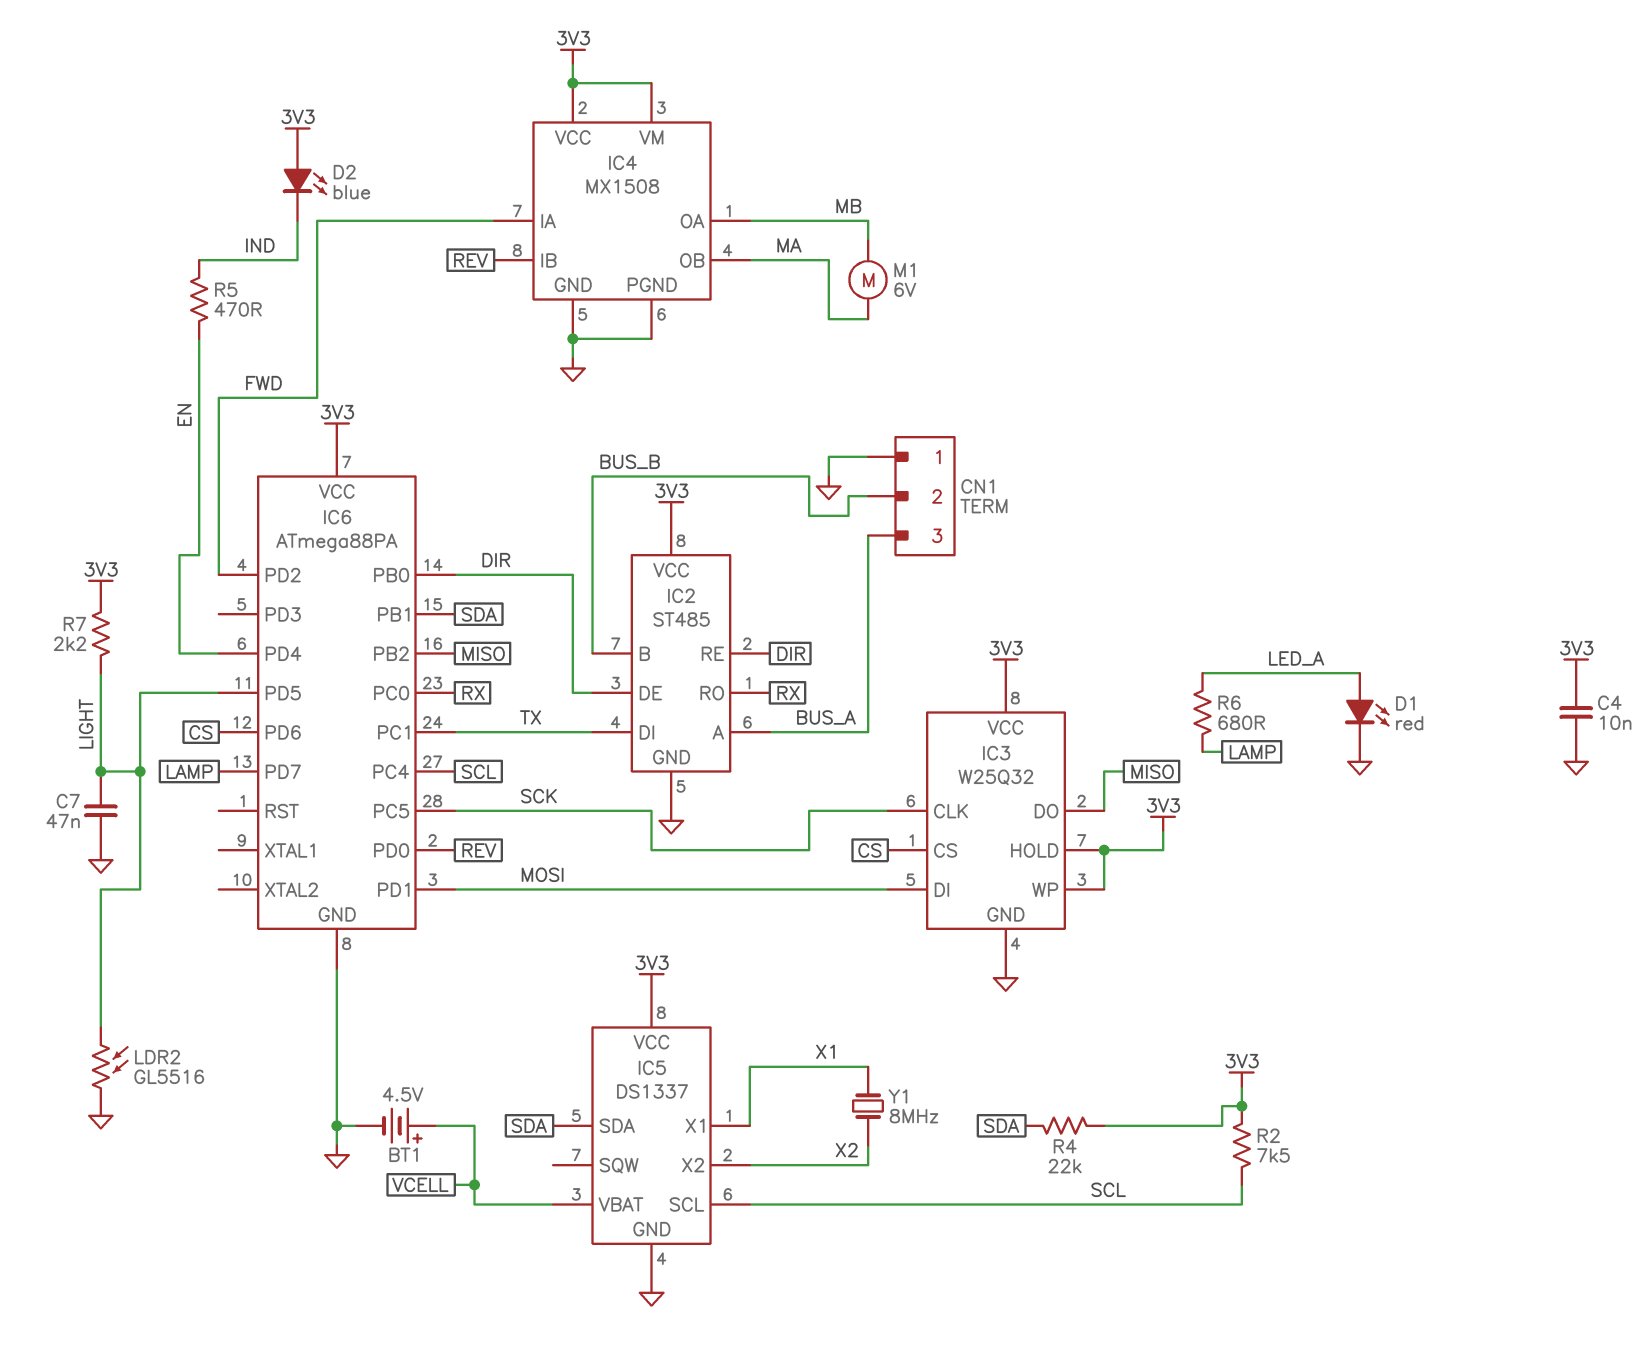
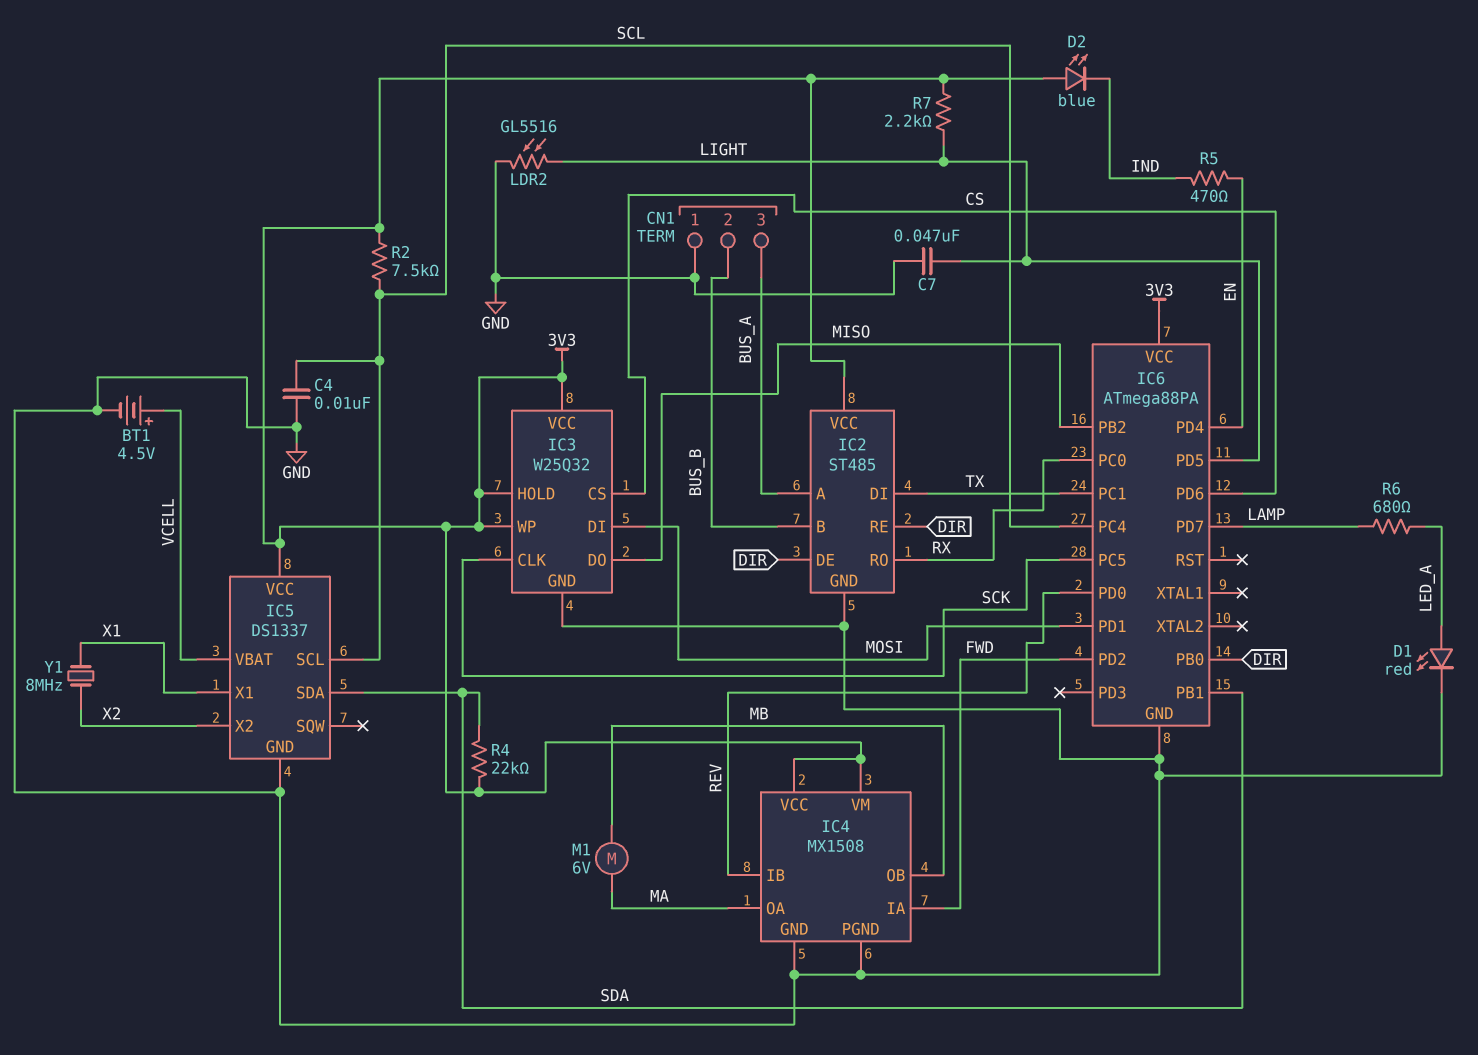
C4: 10nF (3V3, GND) -> 10nF (GND, SCL)
IC4 pin OA: MB -> MA
IC4 pin OB: MA -> MB

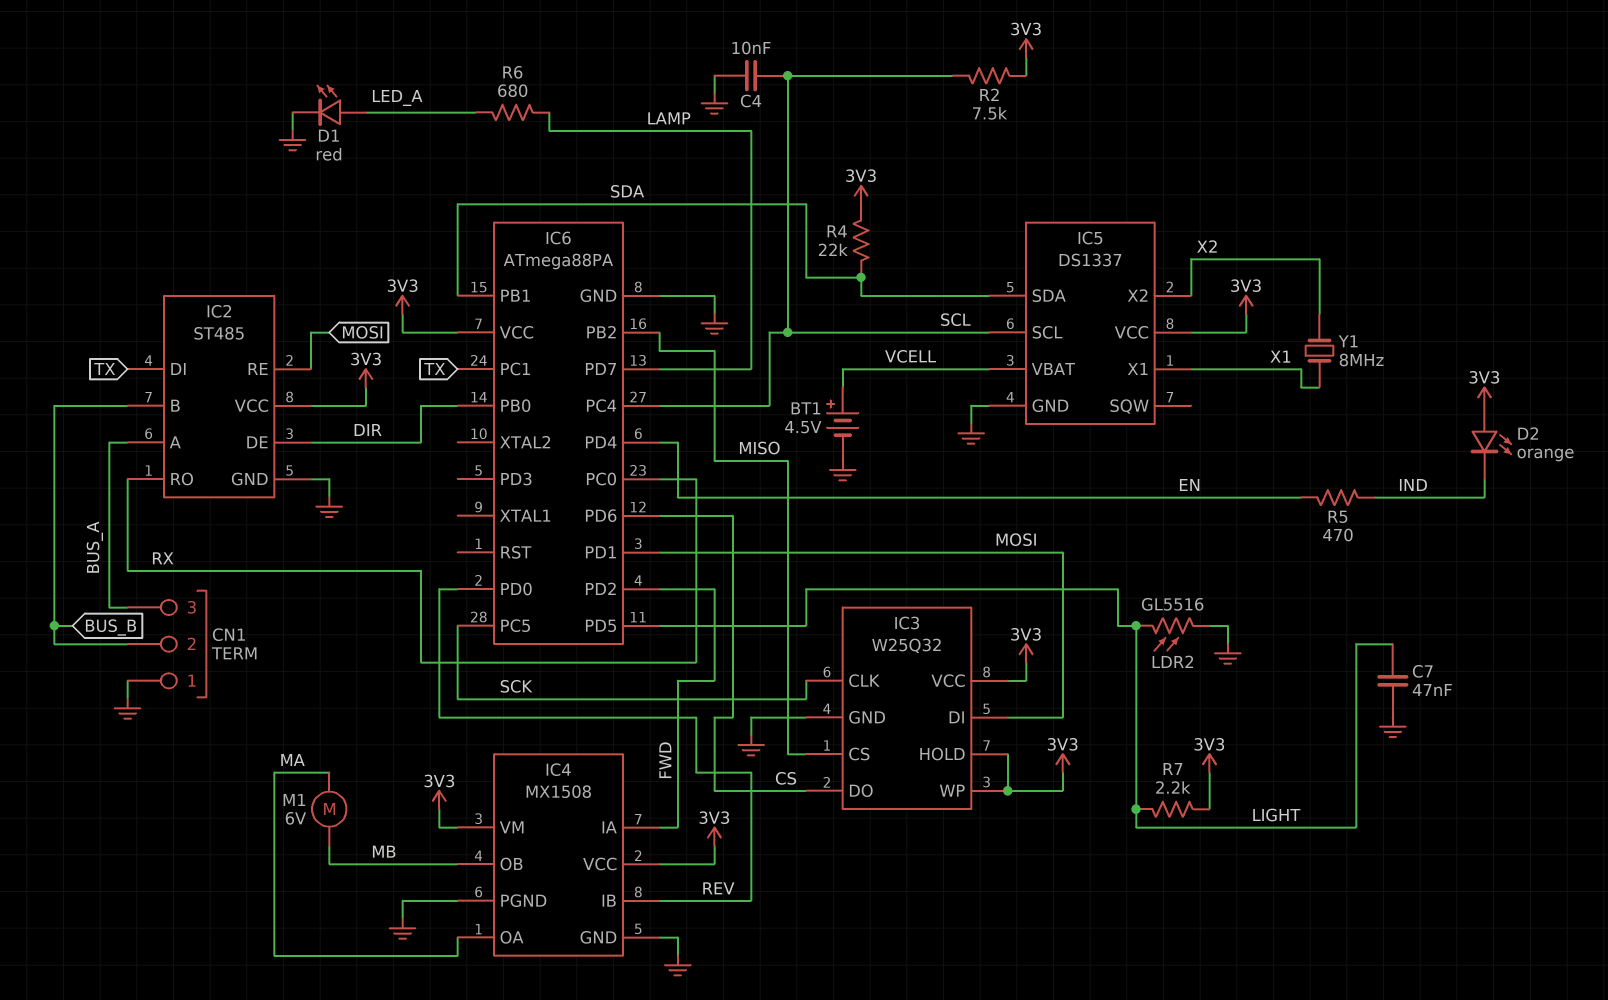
D2: LED blue (A 3V3, K IND) -> LED orange (A 3V3, K IND)
IC2 pin RE: DIR -> MOSI
IC3 pin CS: CS -> MISO
IC3 pin DO: MISO -> CS

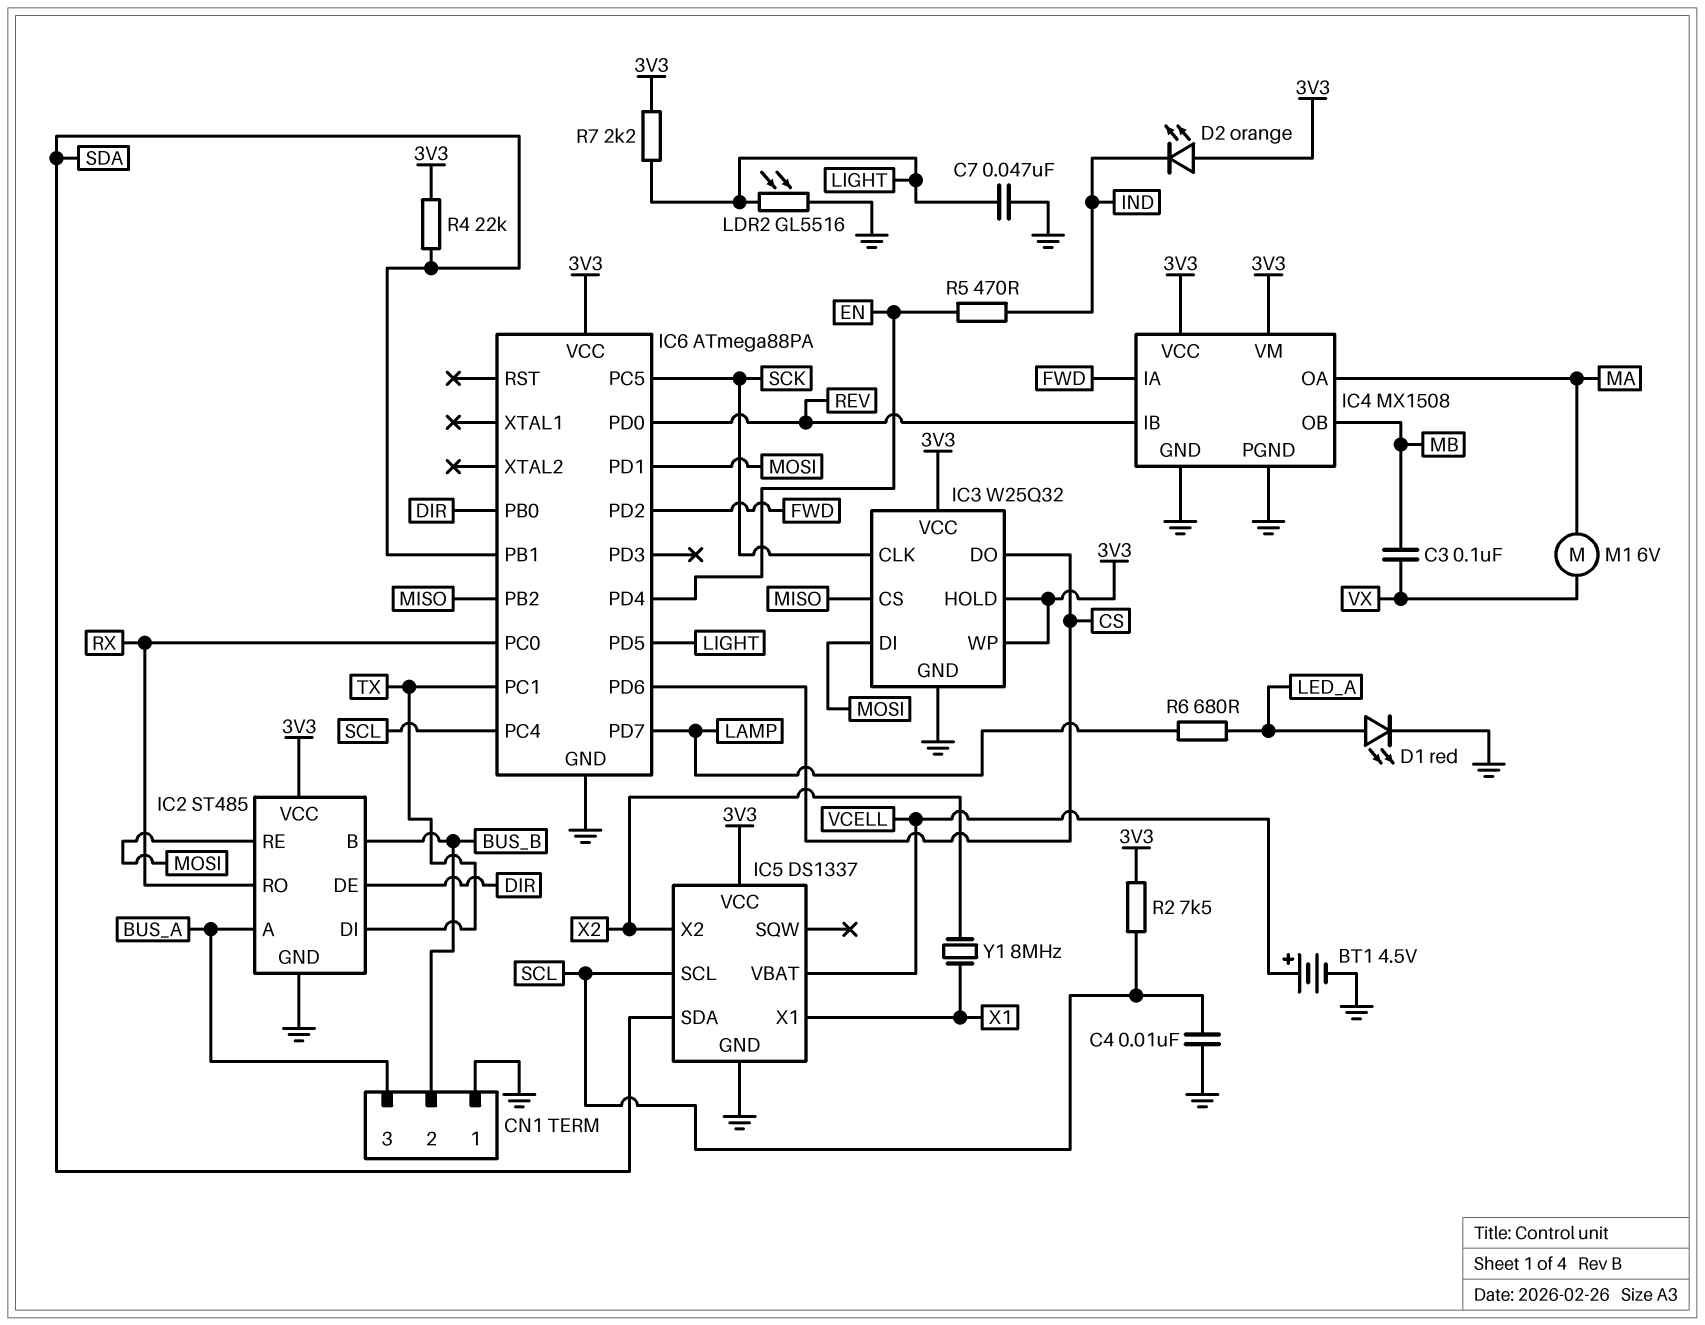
C3: none -> 100nF (MB, VX)
M1: motor 6V (MA, MB) -> motor 6V (MA, VX)

